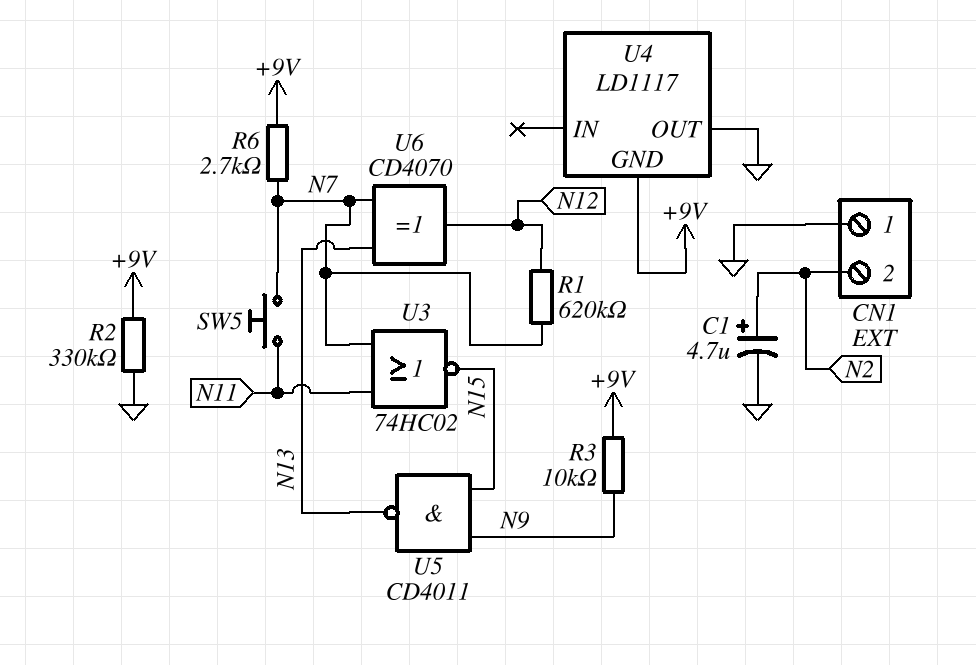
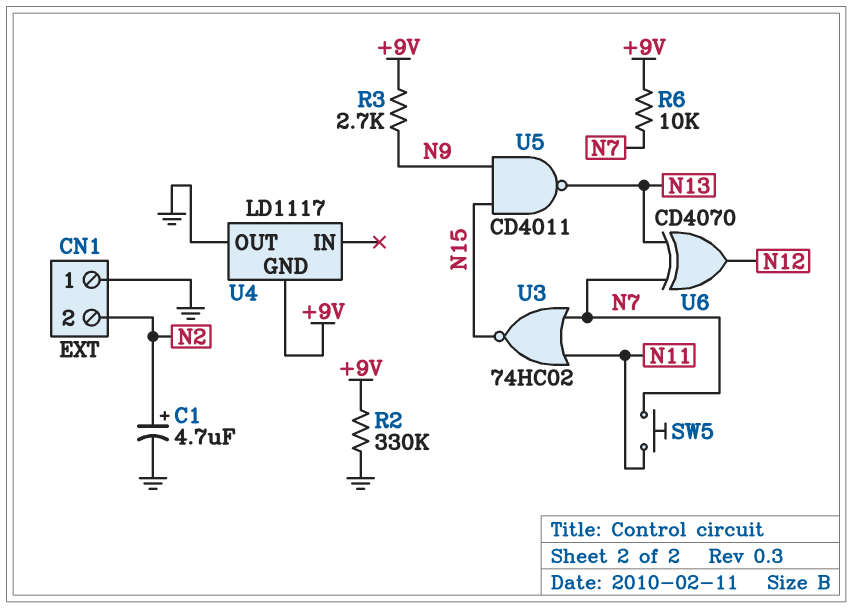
R1: 620k (N7, N12) -> none
R3: 10k (+9V, N9) -> 2.7k (+9V, N9)
R6: 2.7k (+9V, N7) -> 10k (+9V, N7)

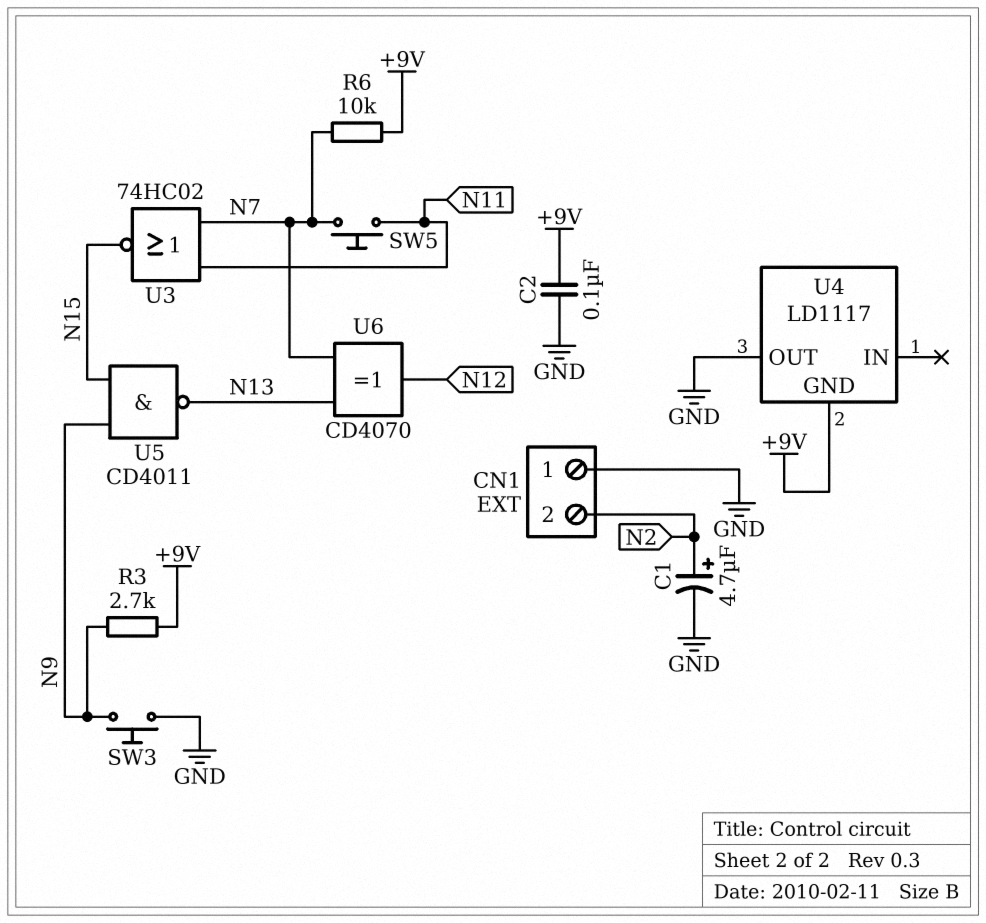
C2: none -> 100nF (+9V, GND)
R2: 330k (+9V, GND) -> none
SW3: none -> button (GND, N9)

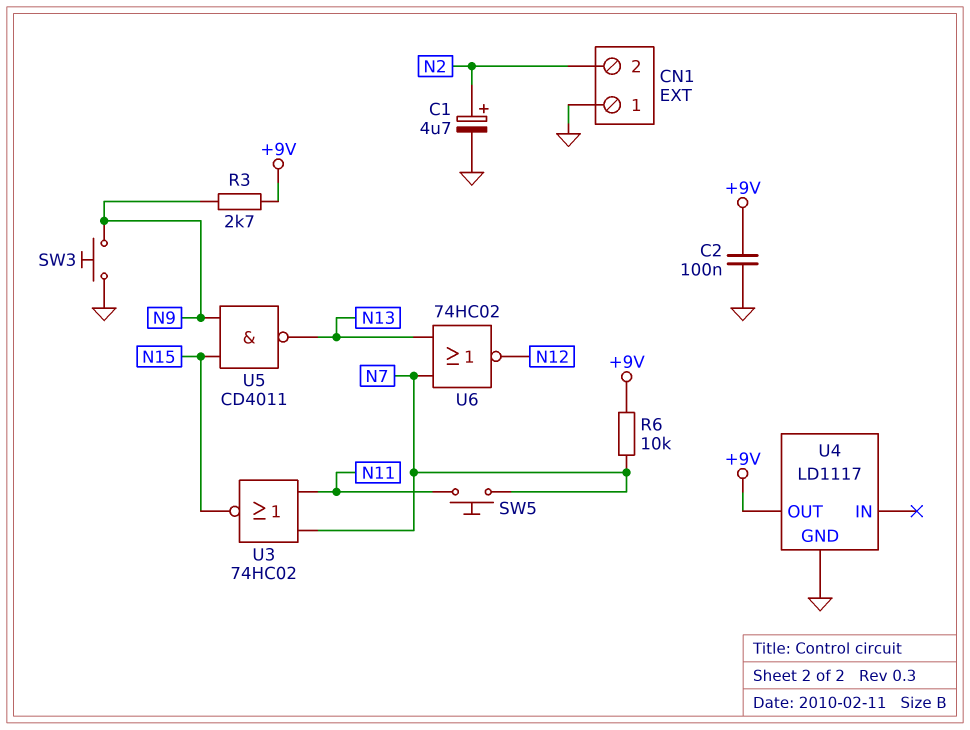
U4 pin GND: +9V -> GND
U4 pin OUT: GND -> +9V
U6: XOR CD4070 (in N7, in N13, out N12) -> NOR 74HC02 (in N7, in N13, out N12)

